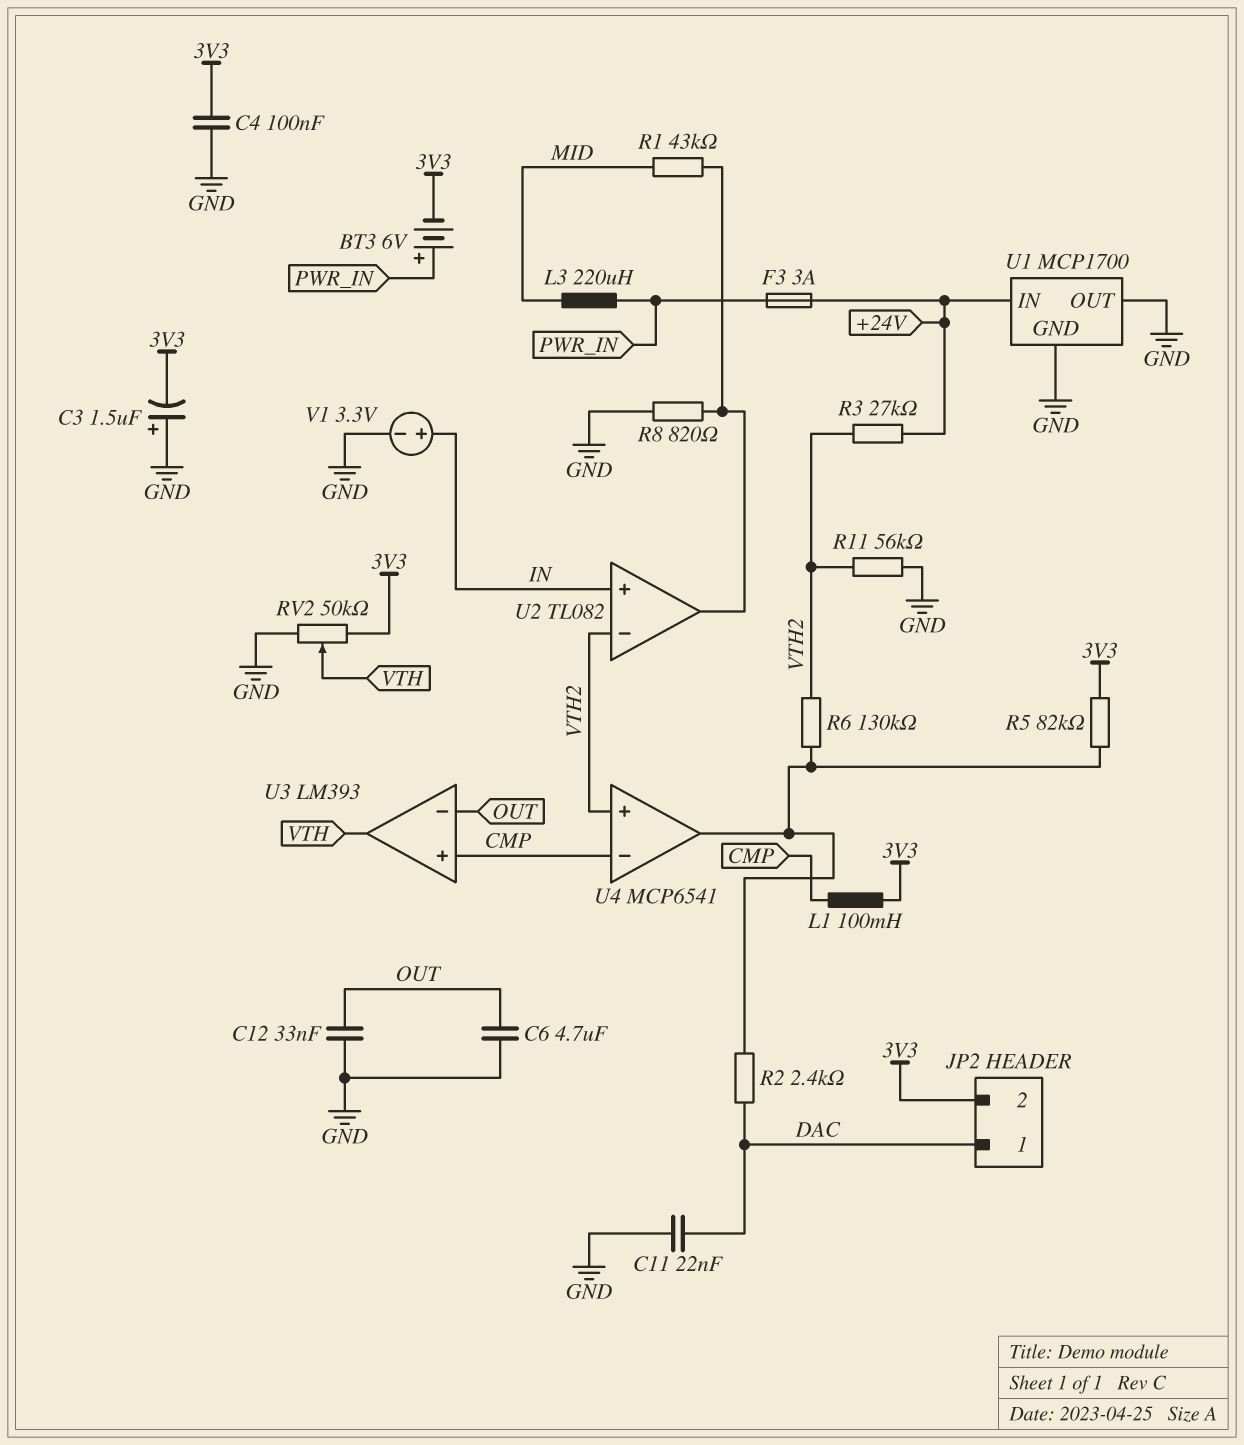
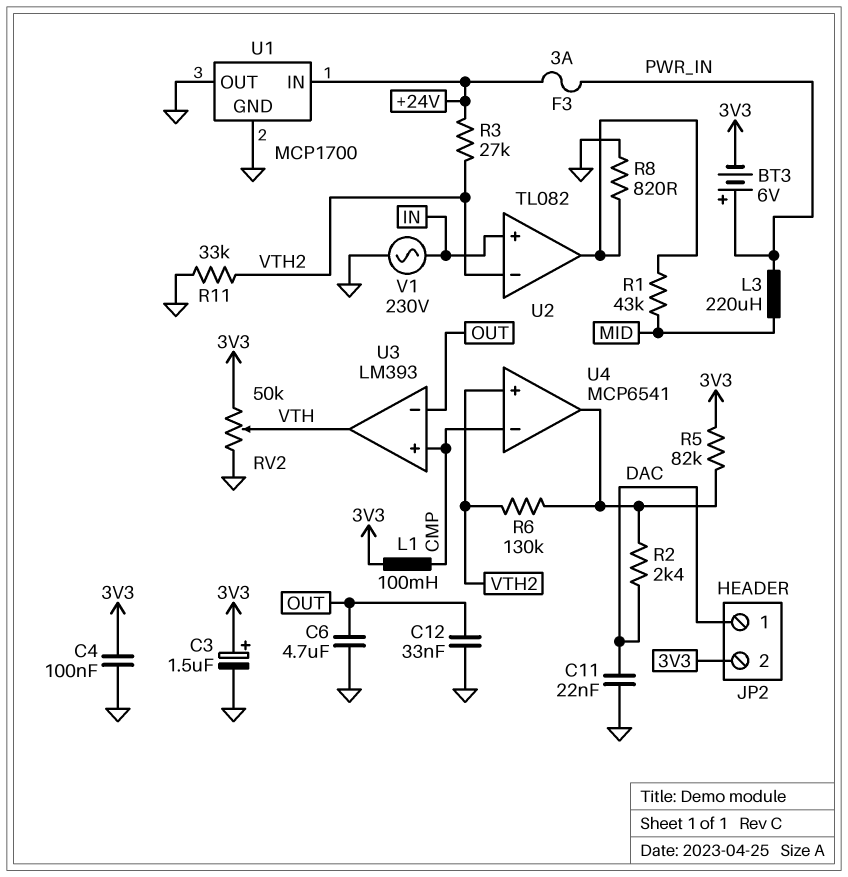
C3: 1.5uF (plus GND, minus 3V3) -> 1.5uF (plus 3V3, minus GND)
R11: 56k (GND, VTH2) -> 33k (GND, VTH2)
V1: 3.3V (plus IN, minus GND) -> AC 230V (GND, IN)

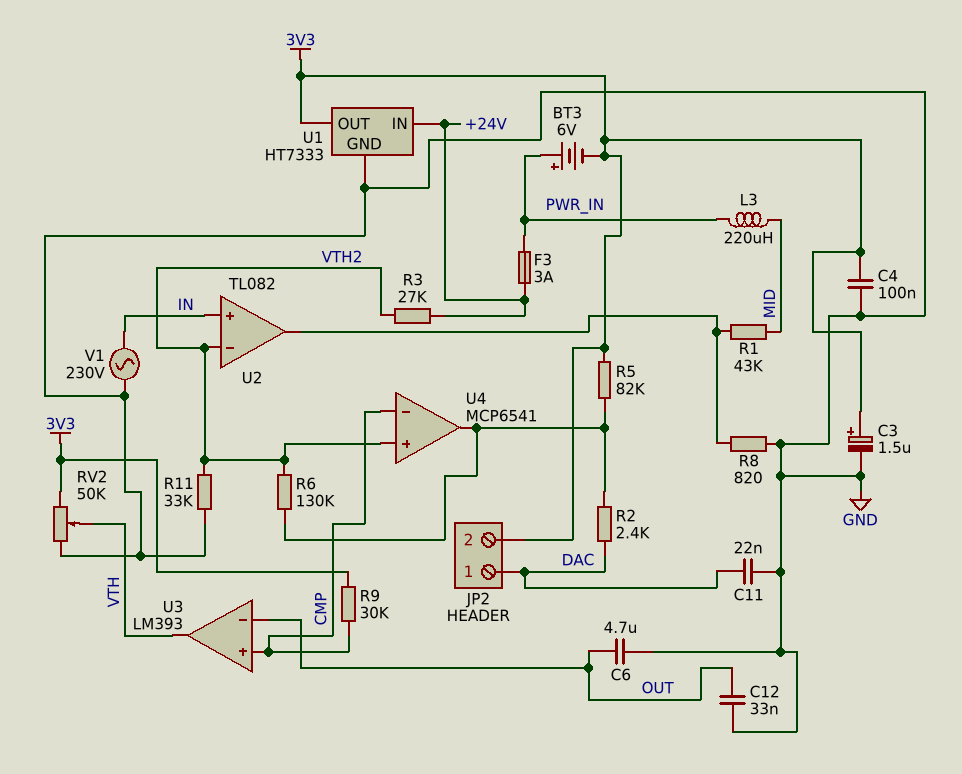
L1: 100mH (3V3, CMP) -> none
R9: none -> 30k (3V3, CMP)
U1: MCP1700 -> HT7333
U1 pin OUT: GND -> 3V3

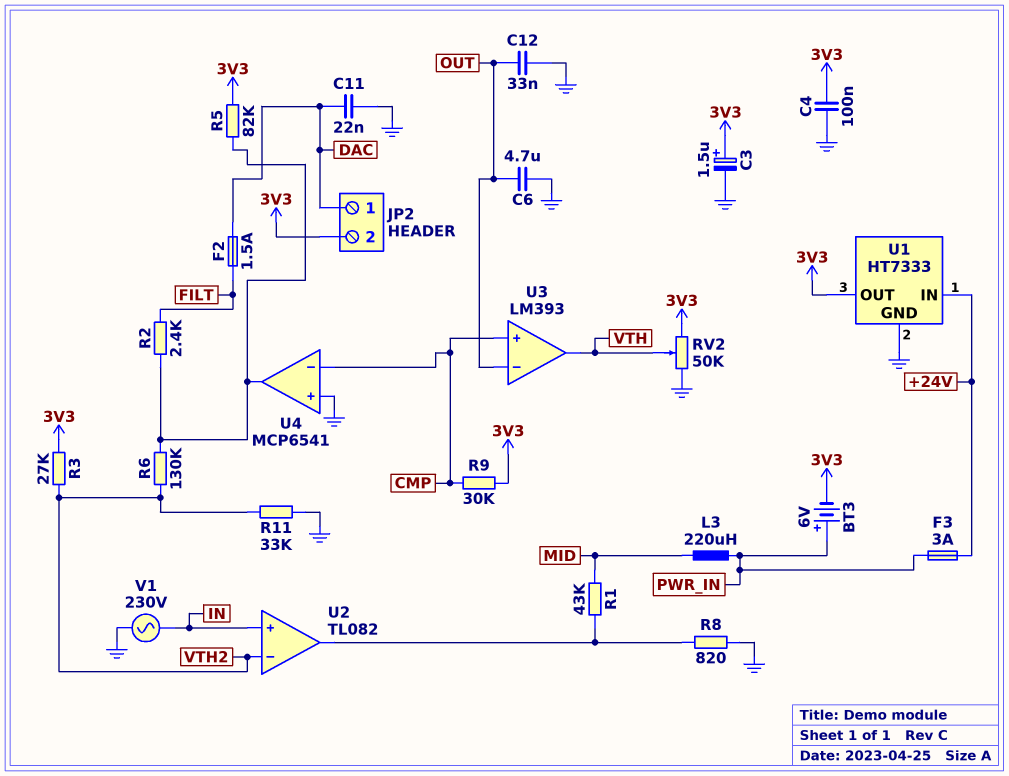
F2: none -> 1.5A (DAC, FILT)
R2: 2.4k (DAC, U4/out) -> 2.4k (FILT, U4/out)
R3: 27k (+24V, VTH2) -> 27k (3V3, VTH2)
U4 pin in+: VTH2 -> GND

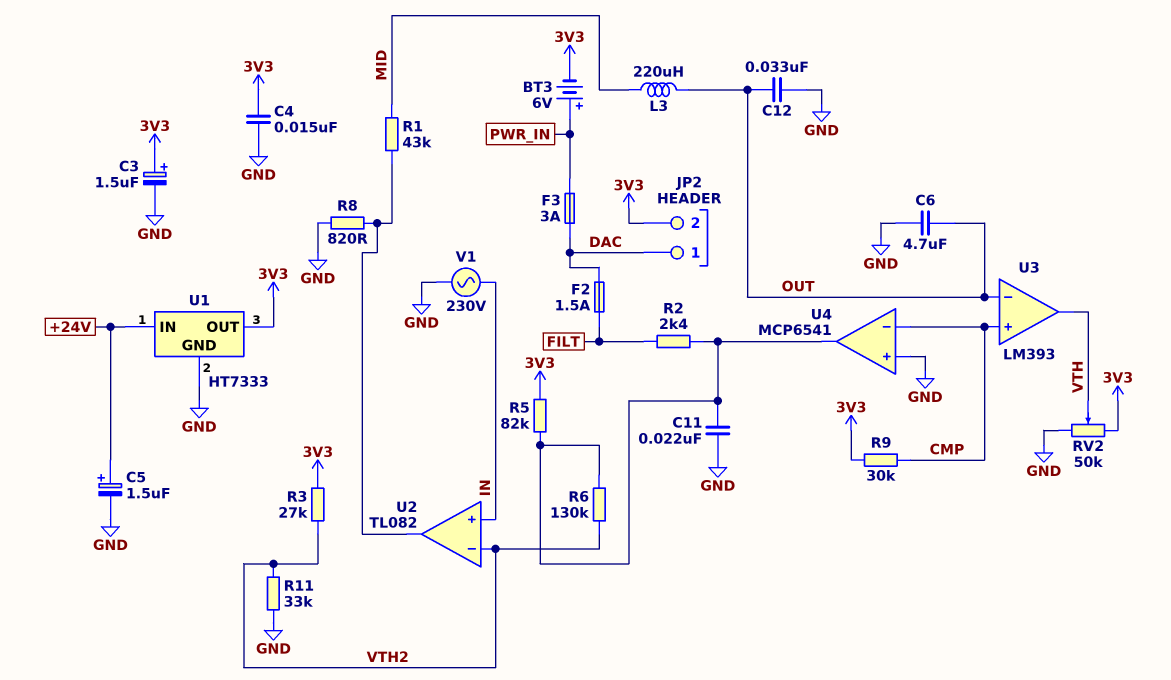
C4: 100nF (3V3, GND) -> 15nF (3V3, GND)
C5: none -> 1.5uF (plus +24V, minus GND)
C11: 22nF (DAC, GND) -> 22nF (GND, U4/out)
F3: 3A (+24V, PWR_IN) -> 3A (DAC, PWR_IN)
L3: 220uH (MID, PWR_IN) -> 220uH (MID, OUT)

